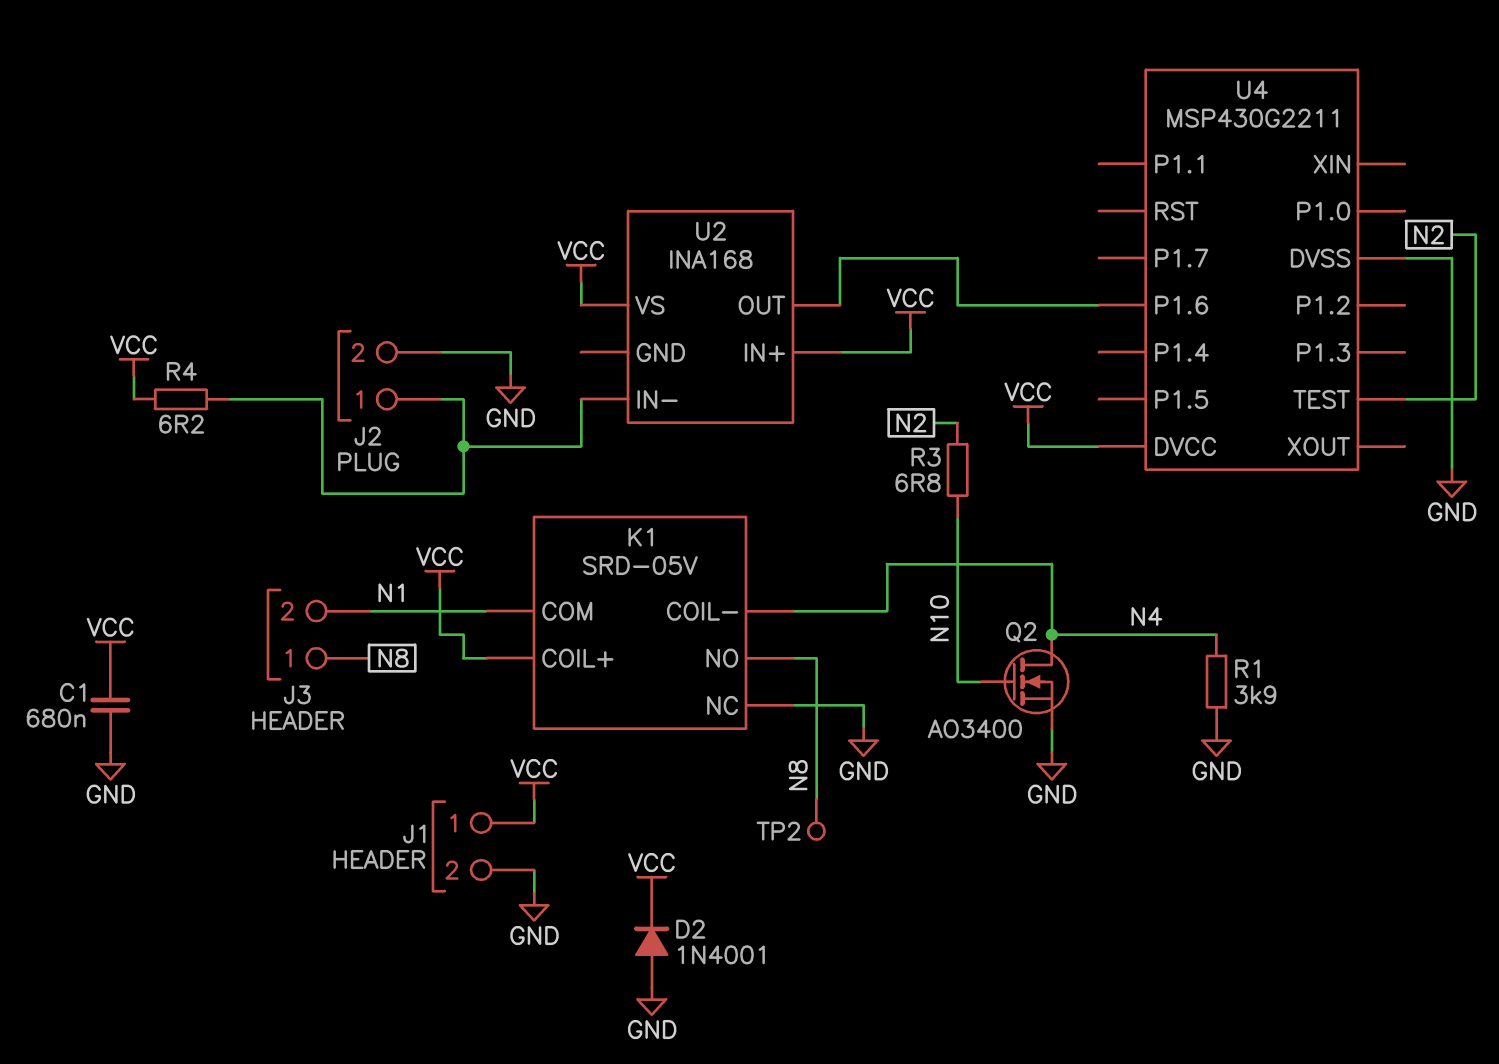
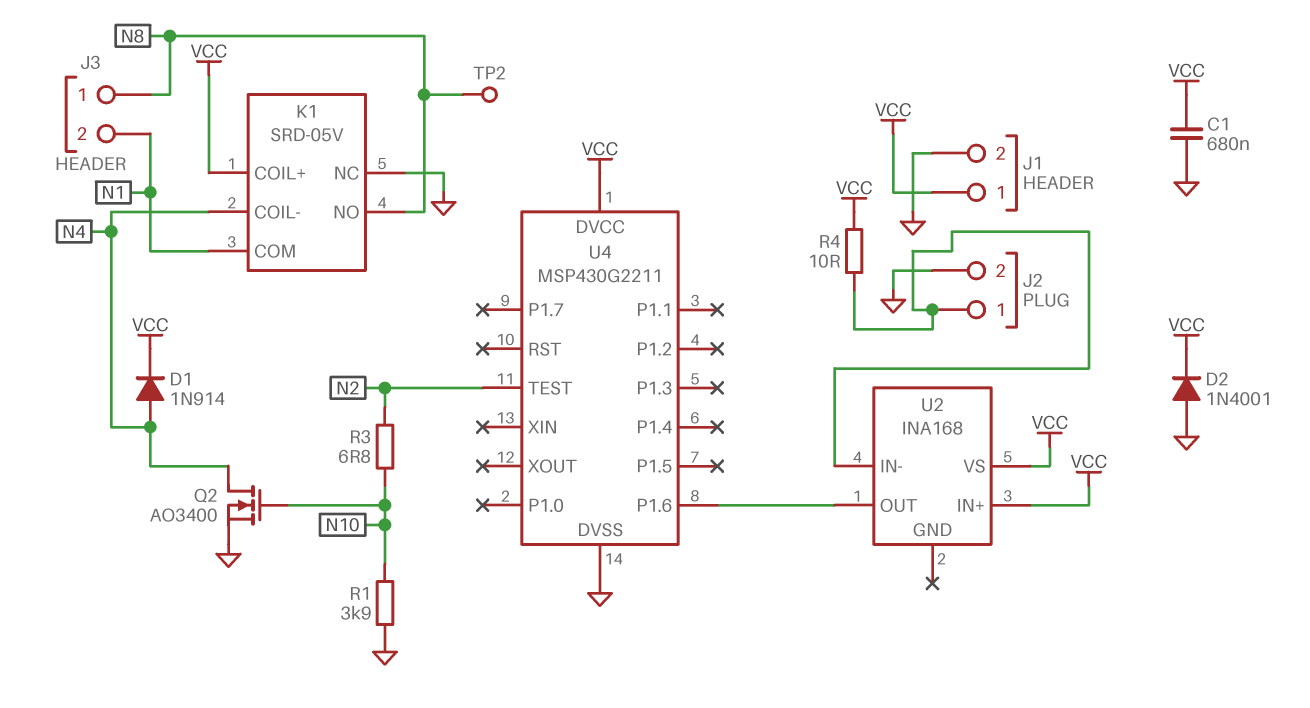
D1: none -> diode 1N914 (A N4, K VCC)
R1: 3.9k (GND, N4) -> 3.9k (GND, N10)
R4: 6.2 (J2/1, VCC) -> 10 (J2/1, VCC)

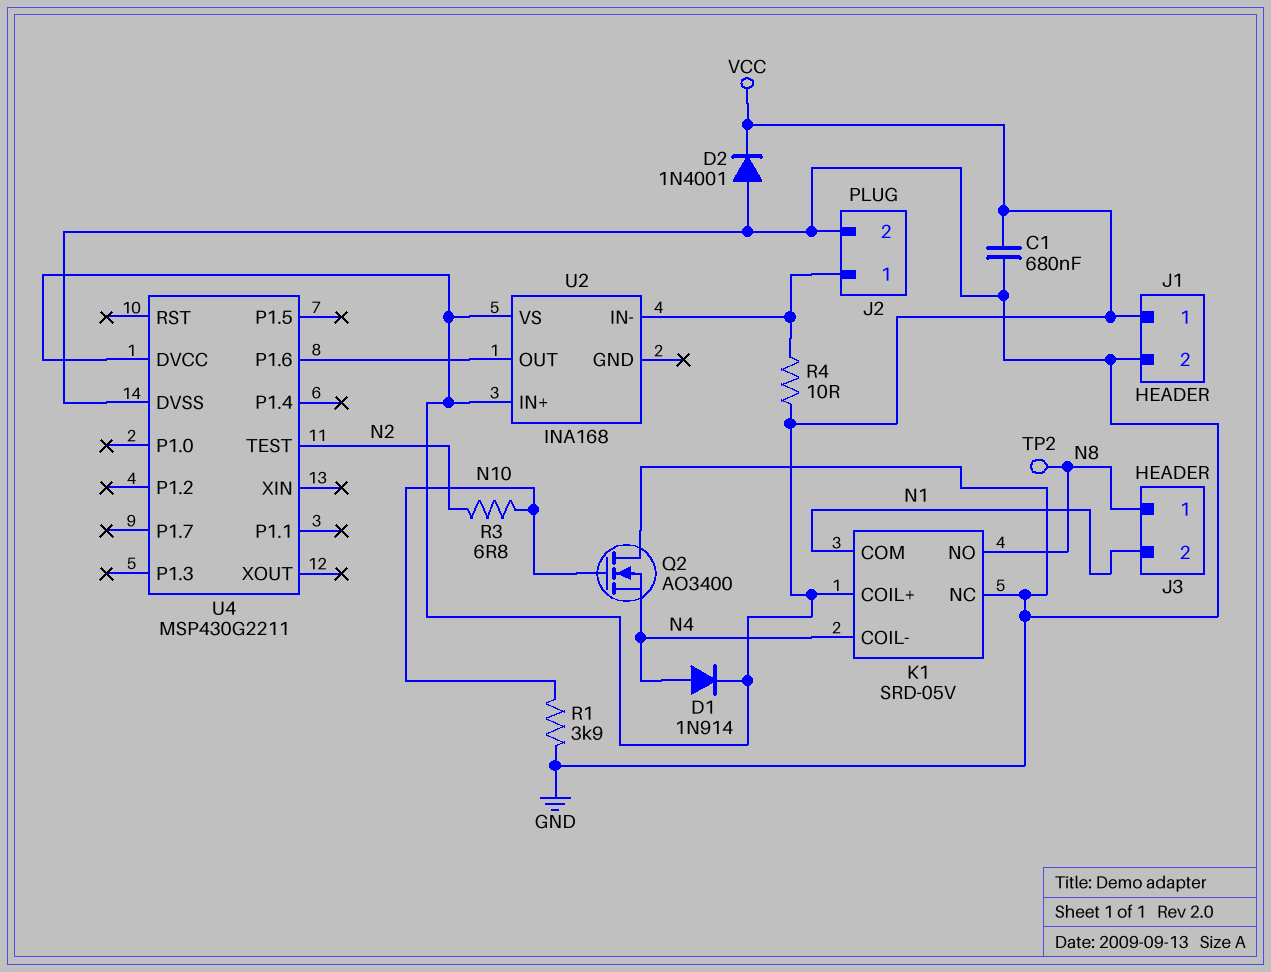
Q2: NMOS AO3400 (G N10, D N4, S GND) -> NMOS AO3400 (G N10, D GND, S N4)

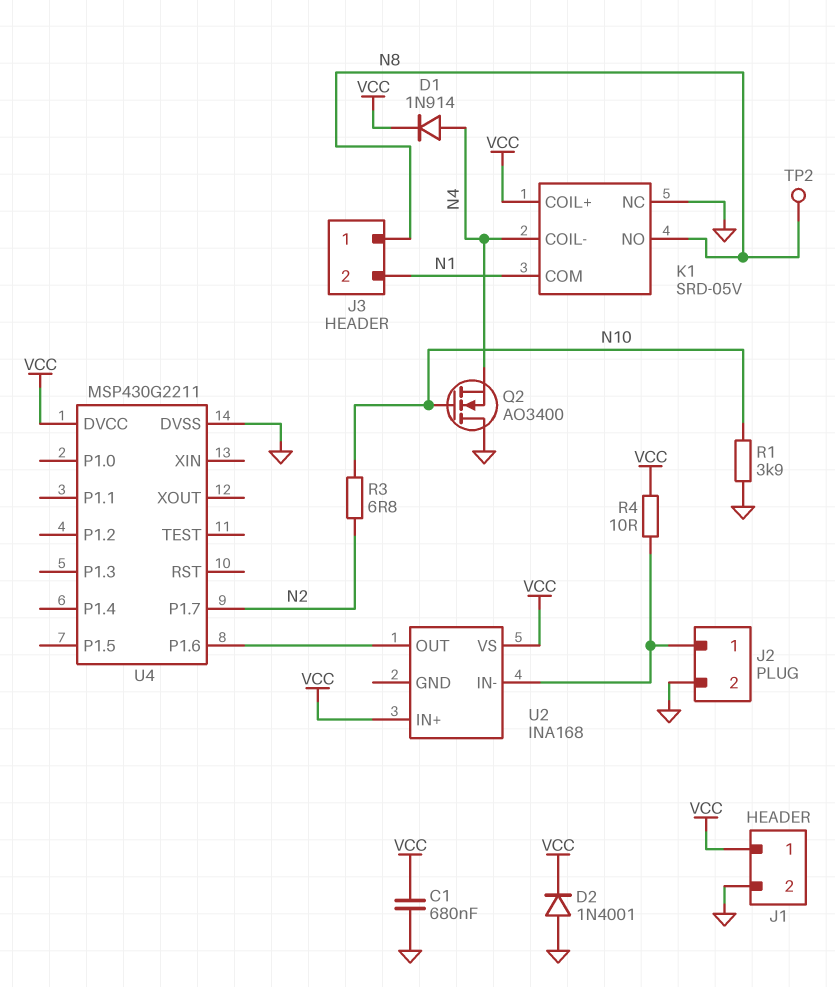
U4 pin P1.7: none -> N2
U4 pin TEST: N2 -> none

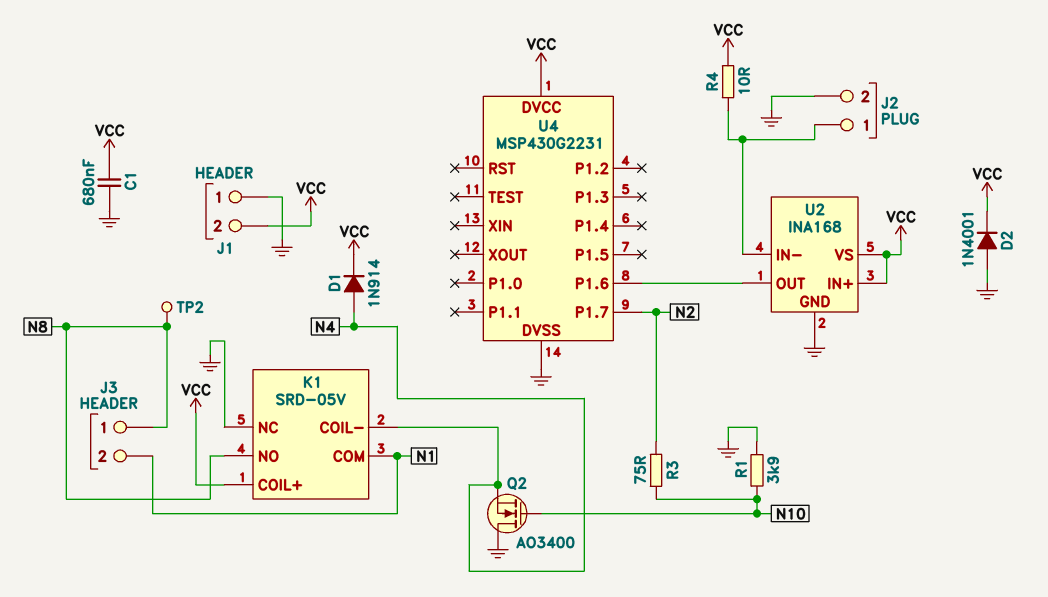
J1 pin 1: VCC -> GND
J1 pin 2: GND -> VCC
R3: 6.8 (N2, N10) -> 75 (N2, N10)
U2 pin GND: none -> GND
U4: MSP430G2211 -> MSP430G2231

